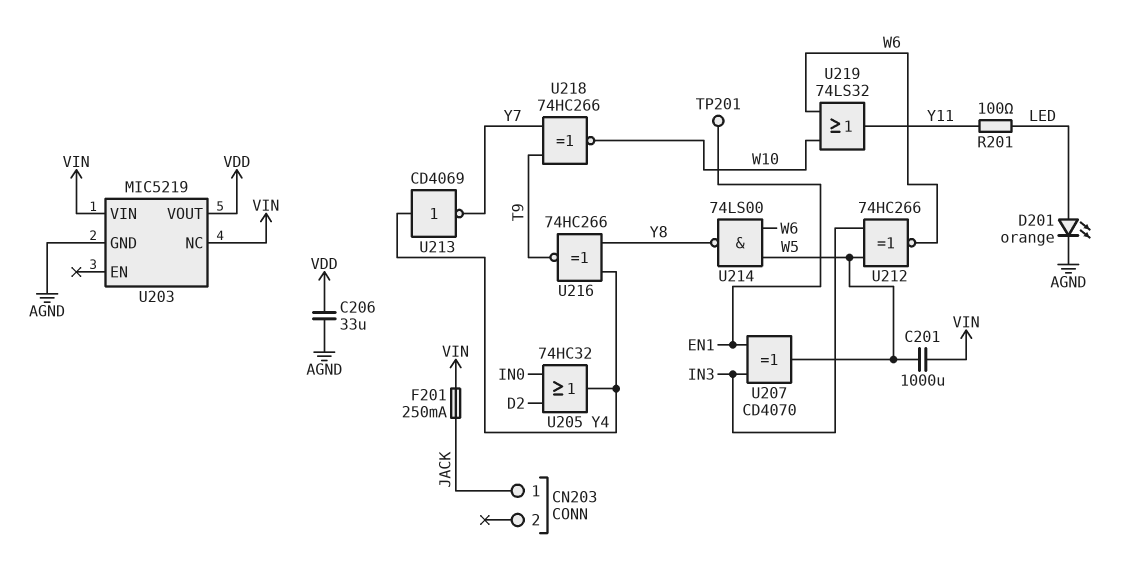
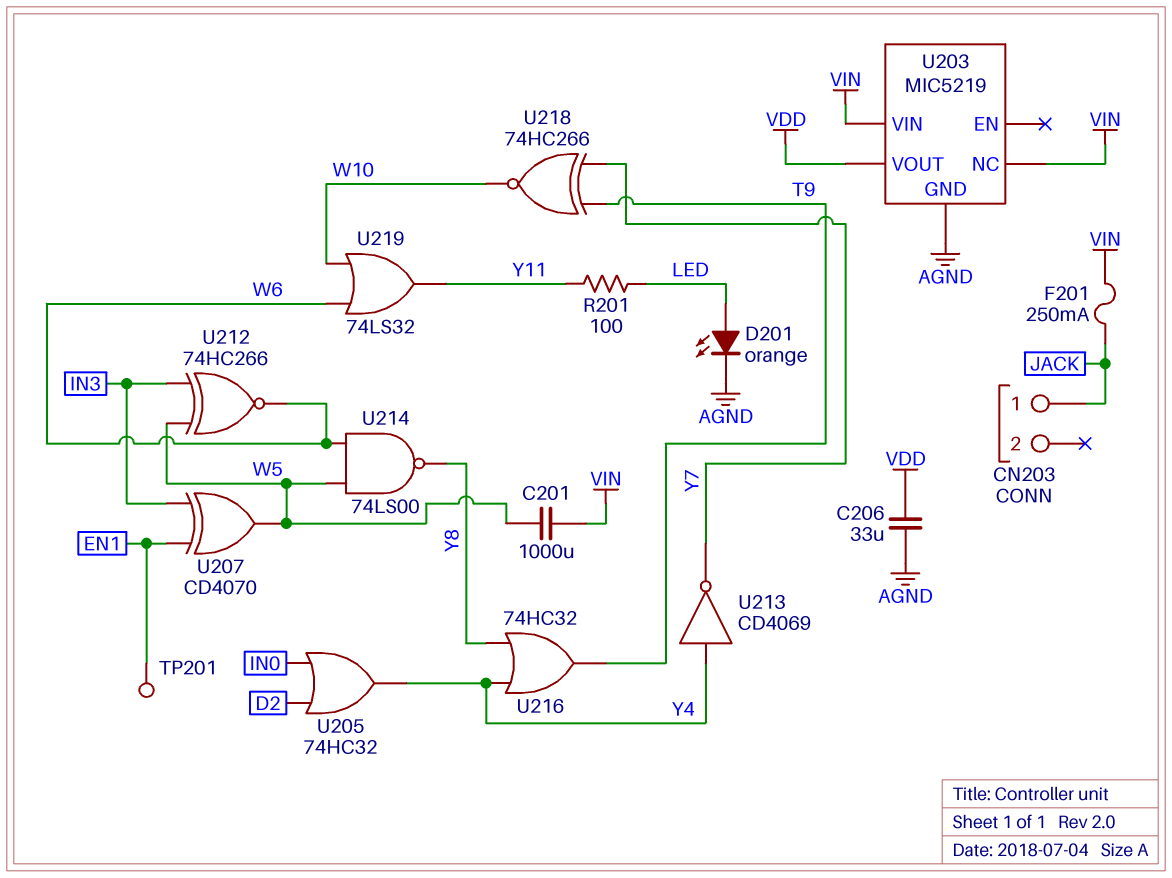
U216: XNOR 74HC266 (in Y4, in Y8, out T9) -> OR 74HC32 (in Y4, in Y8, out T9)

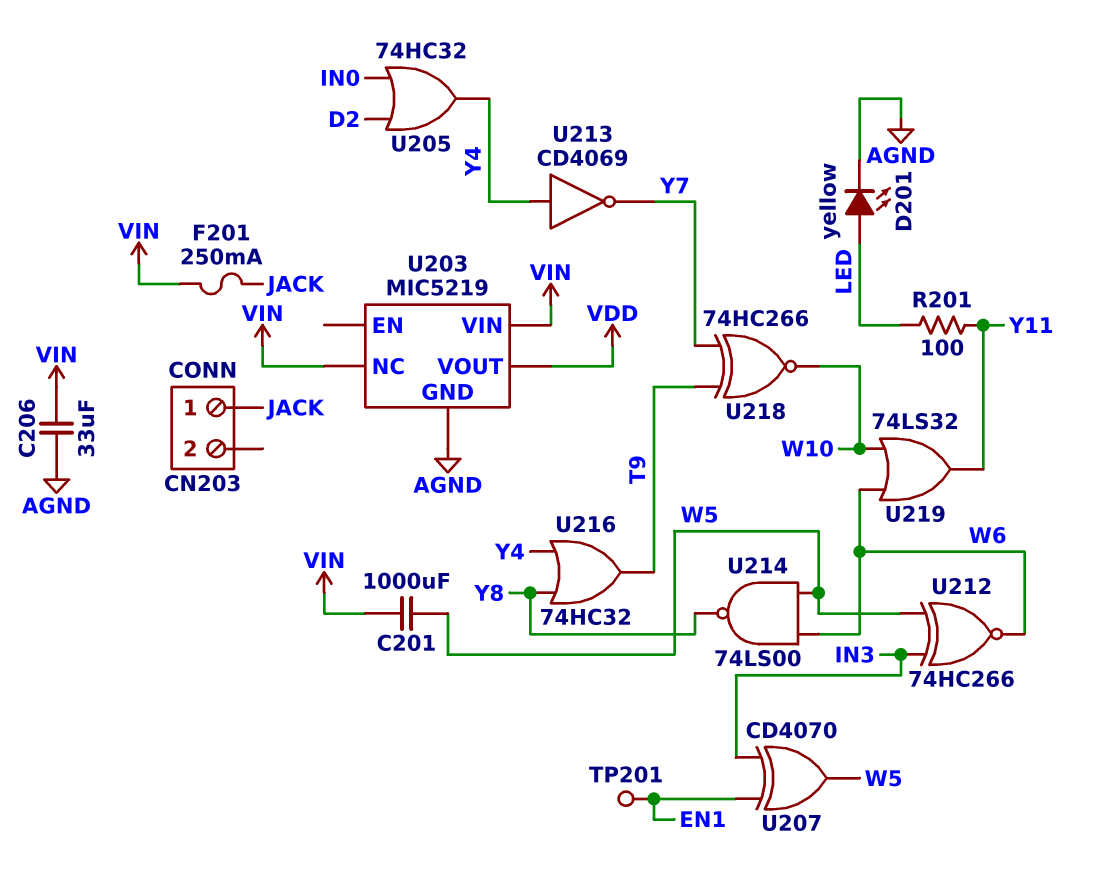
C206: 33uF (AGND, VDD) -> 33uF (AGND, VIN)
D201: LED orange (A LED, K AGND) -> LED yellow (A LED, K AGND)

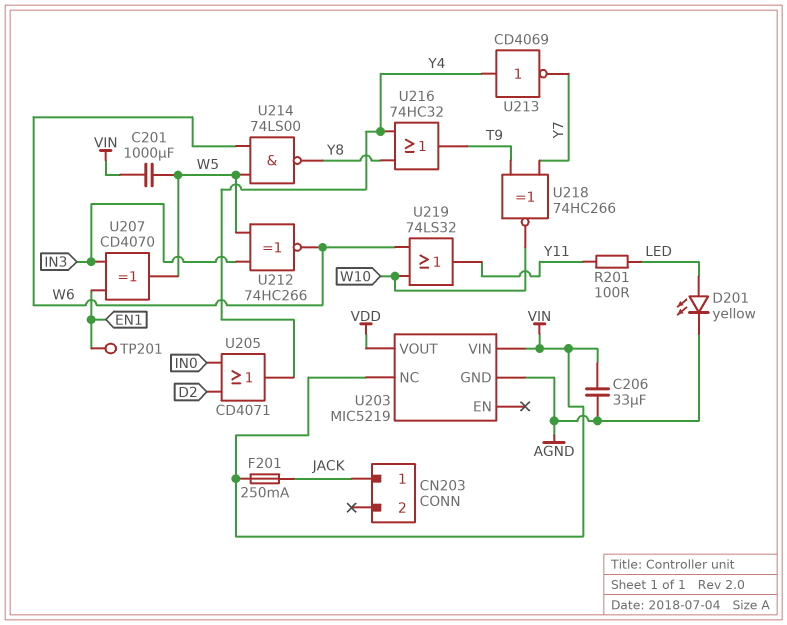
U205: OR 74HC32 (in D2, in IN0, out Y4) -> OR CD4071 (in D2, in IN0, out Y4)

